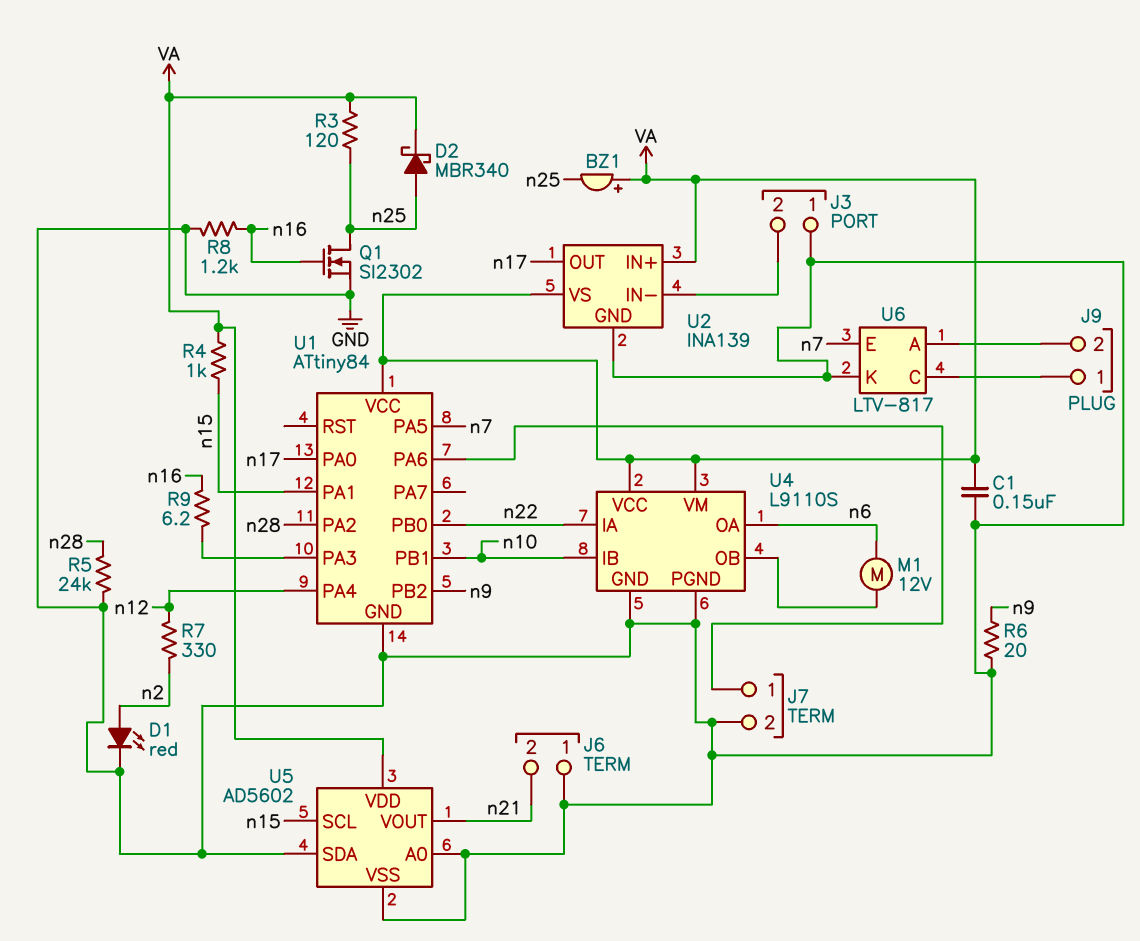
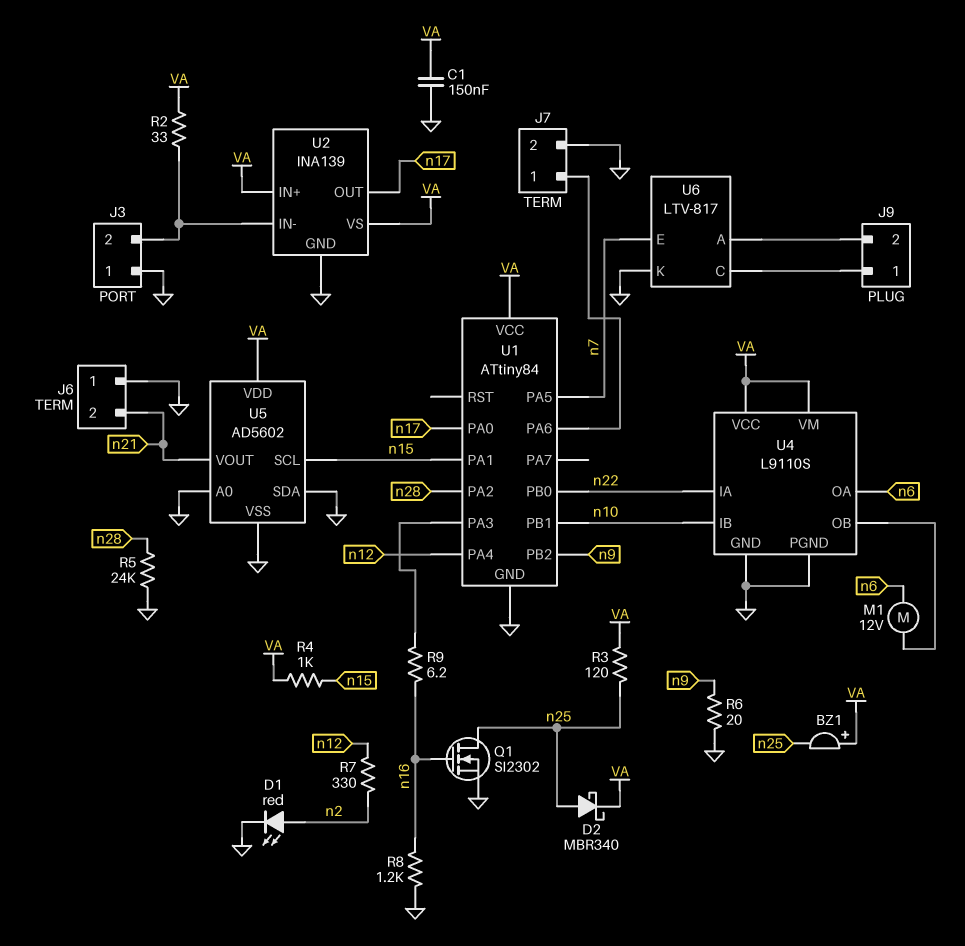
R2: none -> 33 (J3/2, VA)

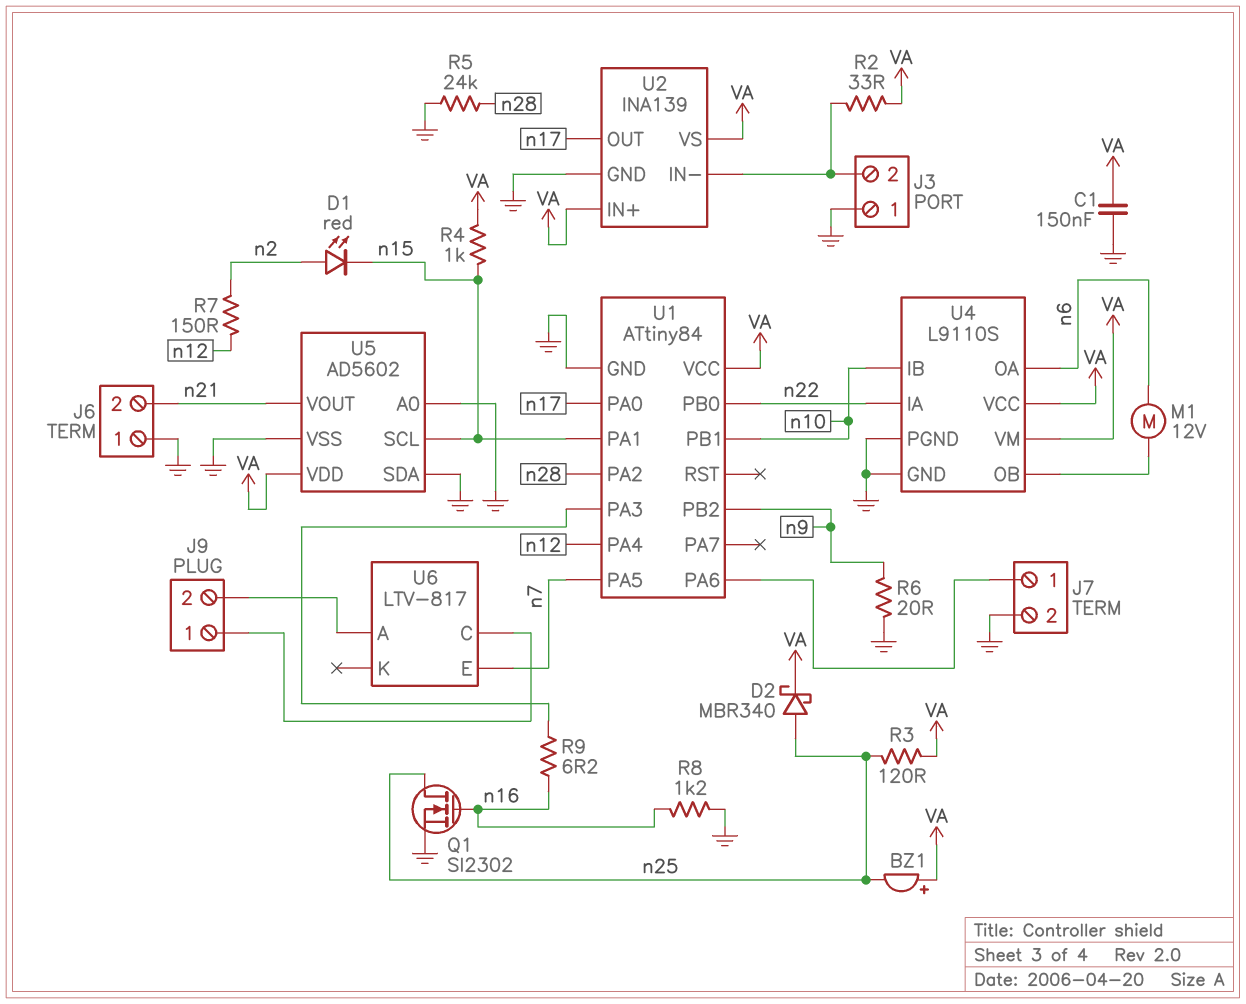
D1: LED red (A n2, K GND) -> LED red (A n2, K n15)
R7: 330 (n2, n12) -> 150 (n2, n12)
U6 pin K: GND -> none

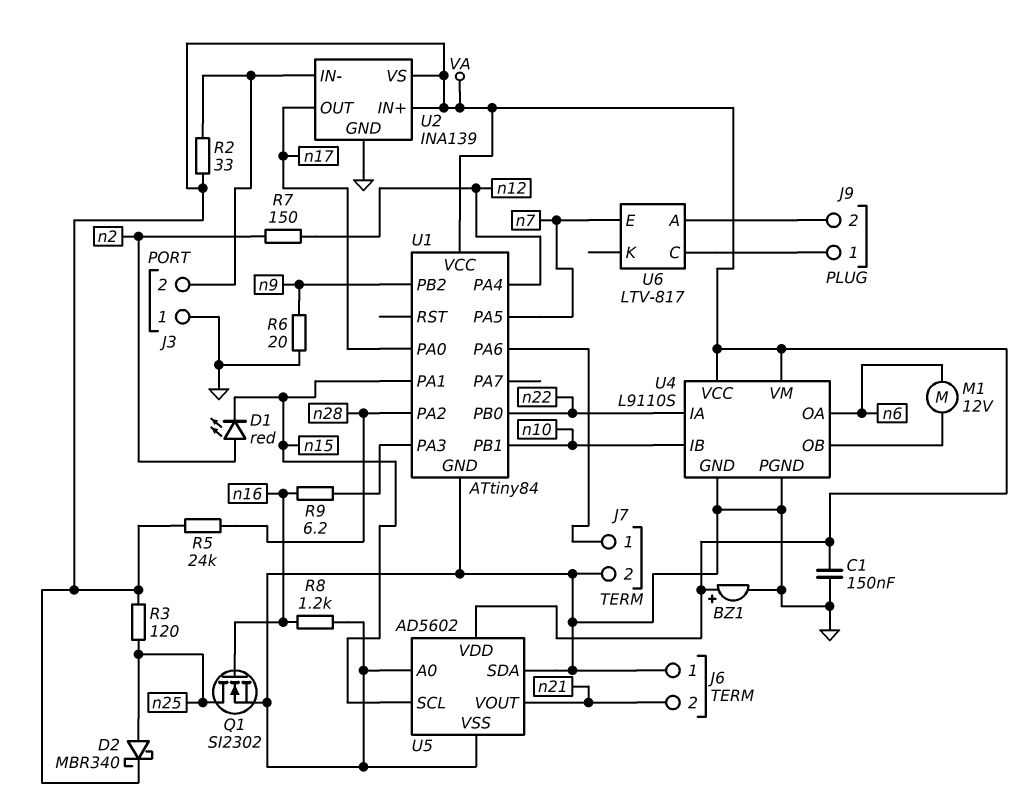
BZ1: buzzer (plus VA, minus n25) -> buzzer (plus VA, minus GND)
R4: 1k (VA, n15) -> none
R5: 24k (GND, n28) -> 24k (VA, n28)

